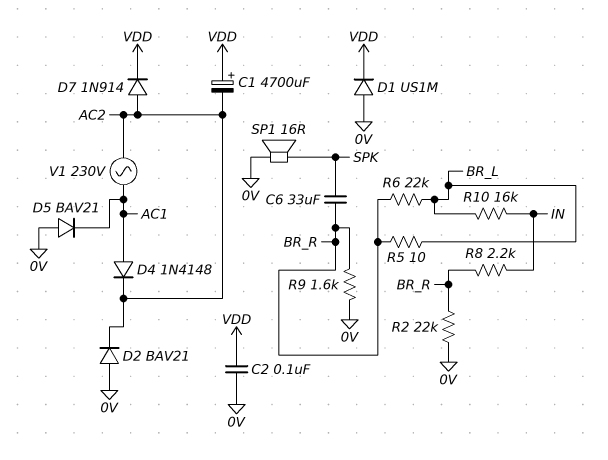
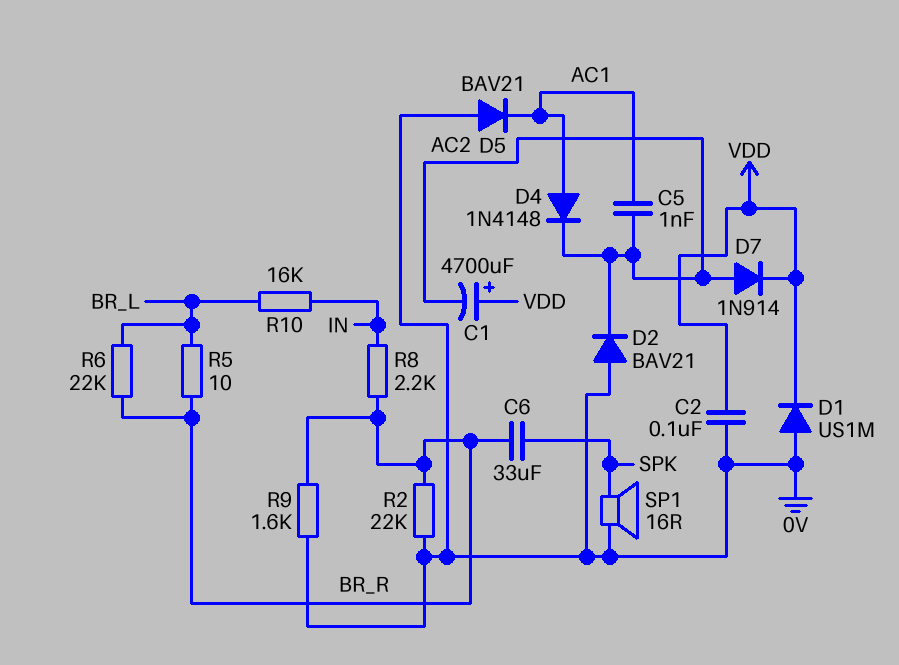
C5: none -> 1nF (AC1, AC2)
V1: AC 230V (AC1, AC2) -> none

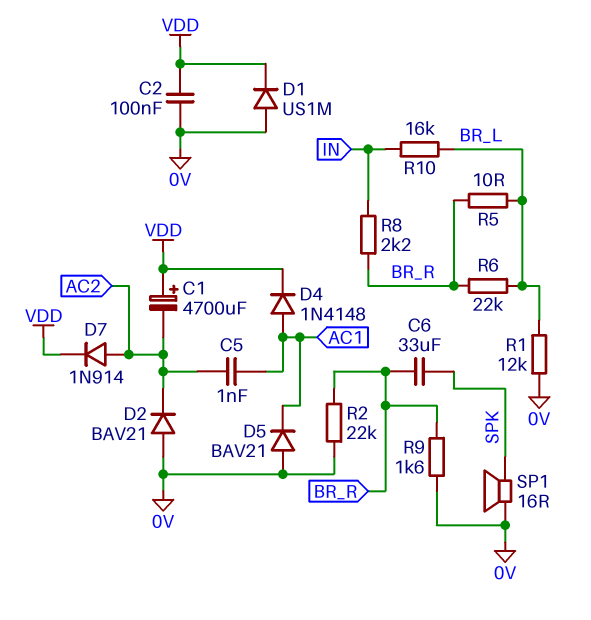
D4: diode 1N4148 (A AC1, K AC2) -> diode 1N4148 (A AC1, K VDD)
R1: none -> 12k (0V, BR_L)

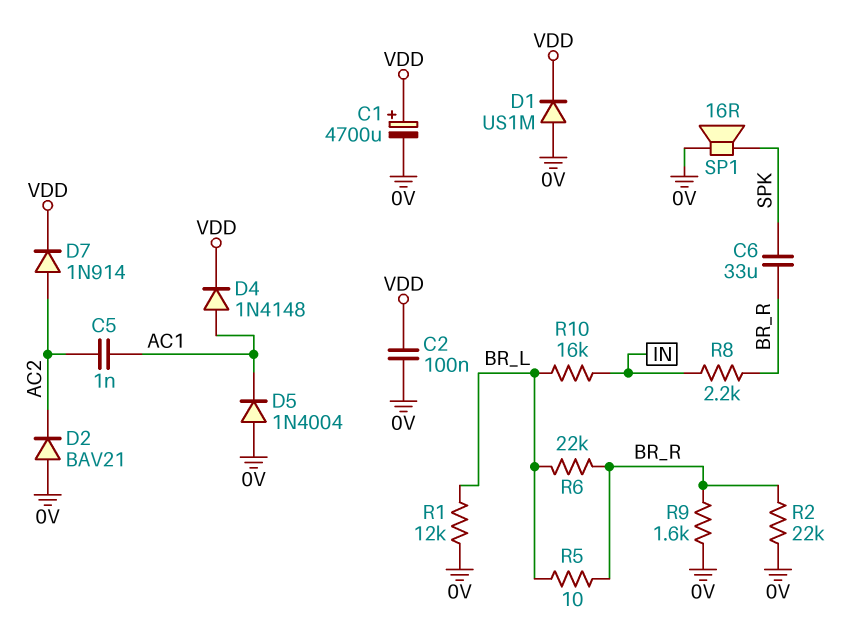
C1: 4700uF (plus VDD, minus AC2) -> 4700uF (plus VDD, minus 0V)
D5: diode BAV21 (A 0V, K AC1) -> diode 1N4004 (A 0V, K AC1)

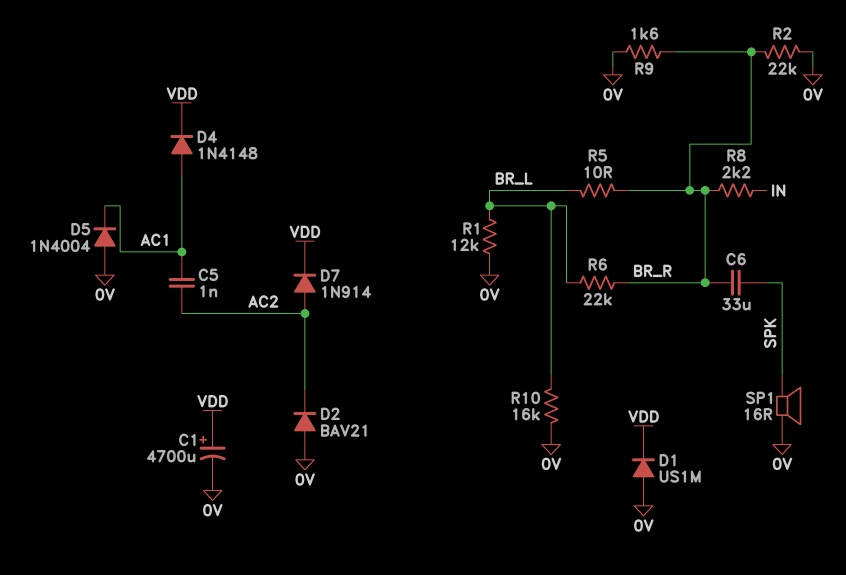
C2: 100nF (0V, VDD) -> none
R10: 16k (BR_L, IN) -> 16k (0V, BR_L)

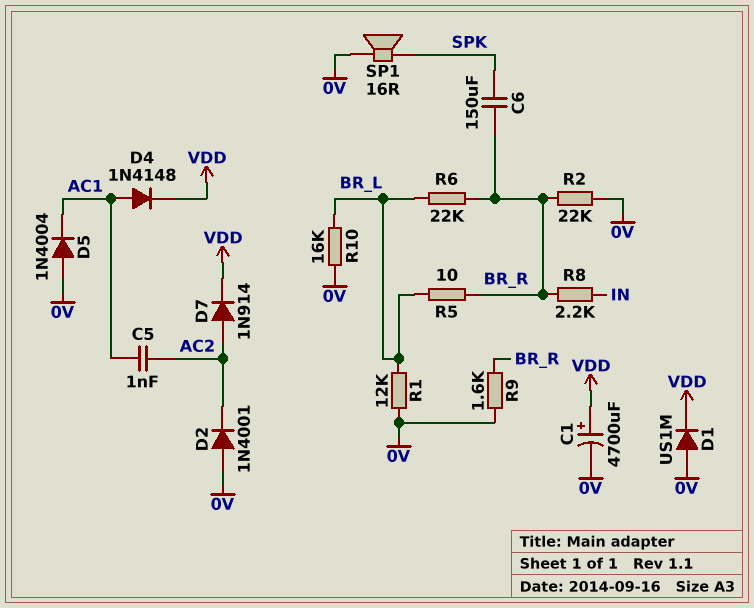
C6: 33uF (BR_R, SPK) -> 150uF (BR_R, SPK)
D2: diode BAV21 (A 0V, K AC2) -> diode 1N4001 (A 0V, K AC2)

